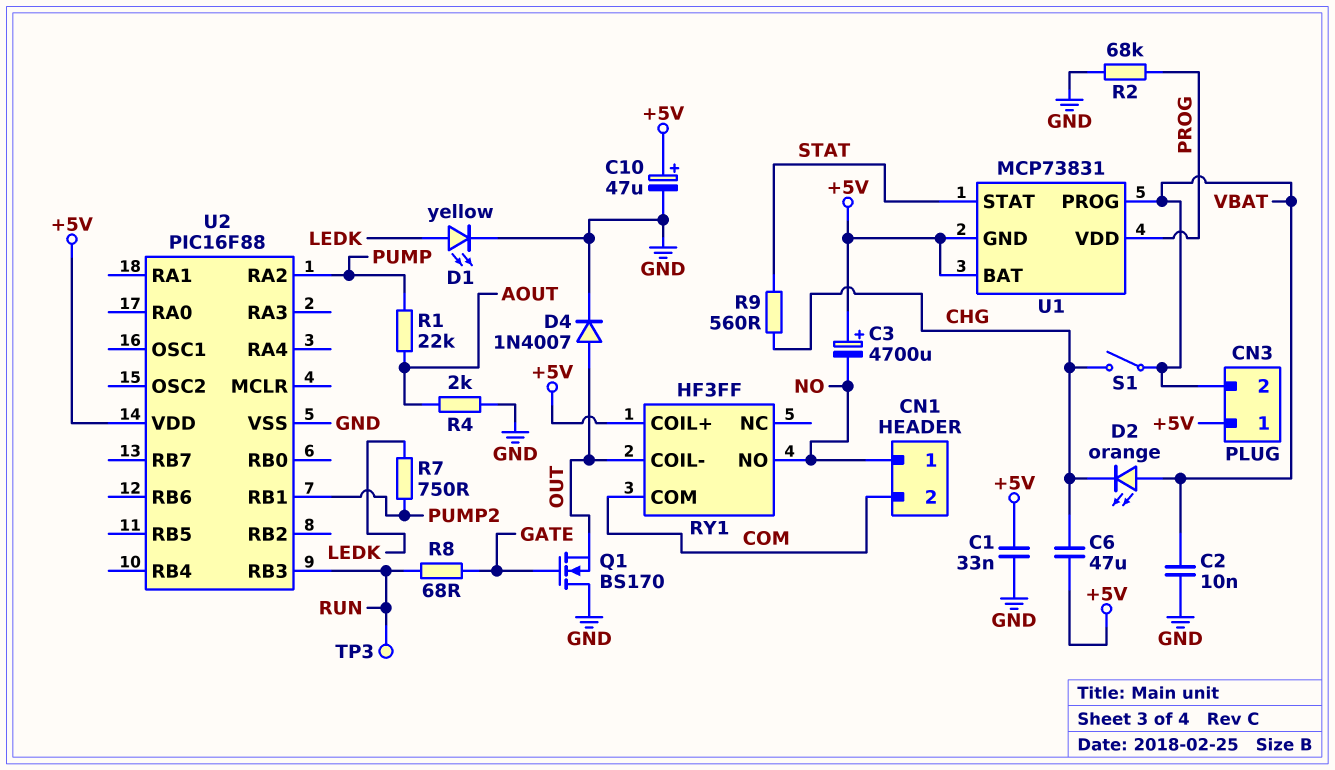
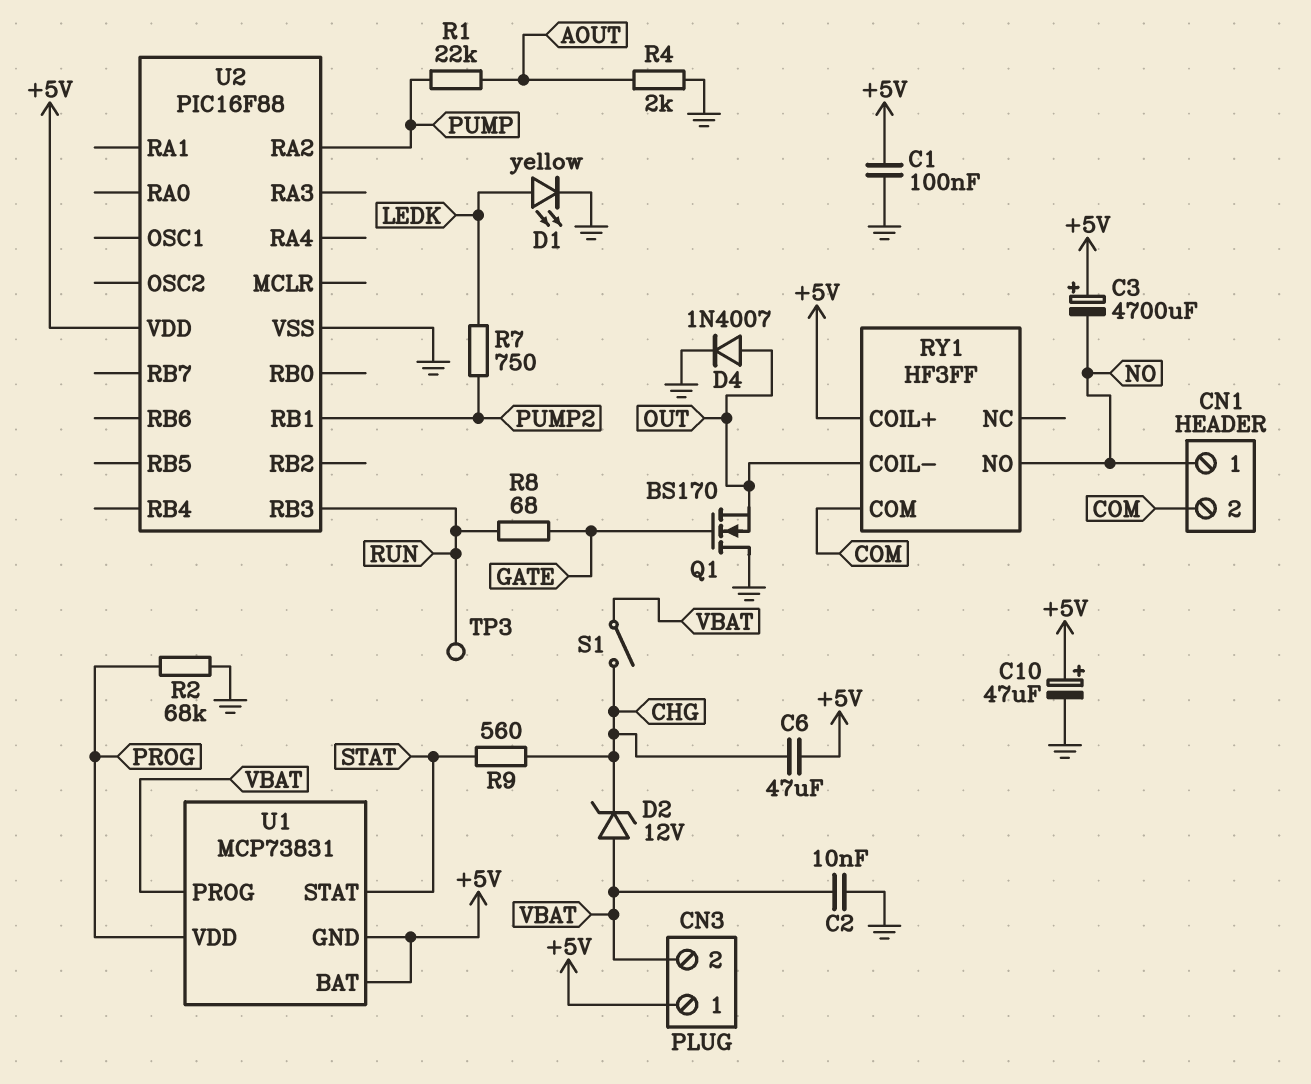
C1: 33nF (+5V, GND) -> 100nF (+5V, GND)
D2: LED orange (A VBAT, K CHG) -> zener 12V (A VBAT, K CHG)

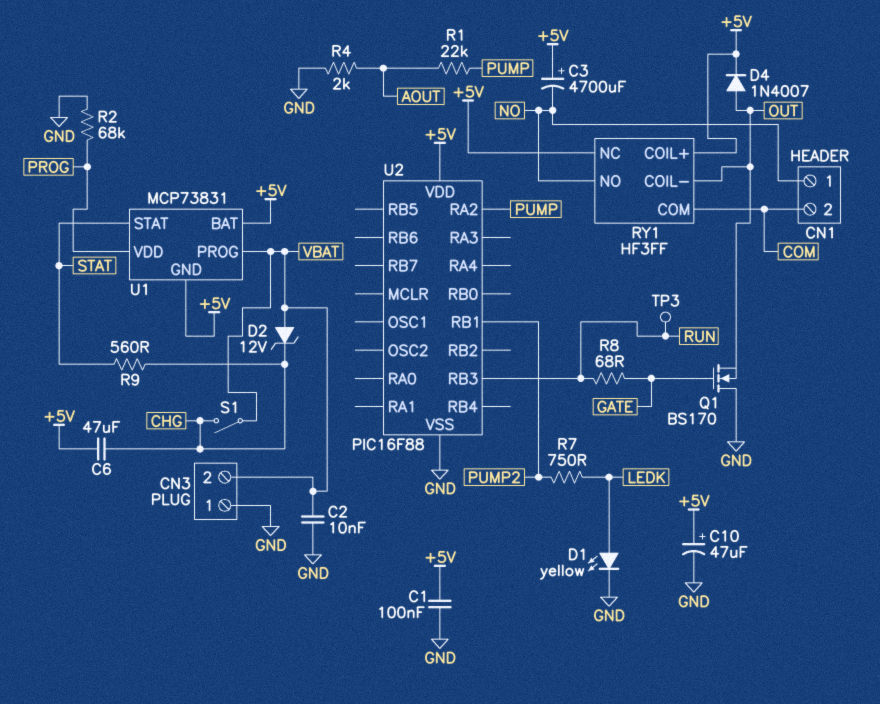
CN3 pin 1: +5V -> GND
D4: diode 1N4007 (A OUT, K GND) -> diode 1N4007 (A OUT, K +5V)
RY1 pin NC: none -> +5V

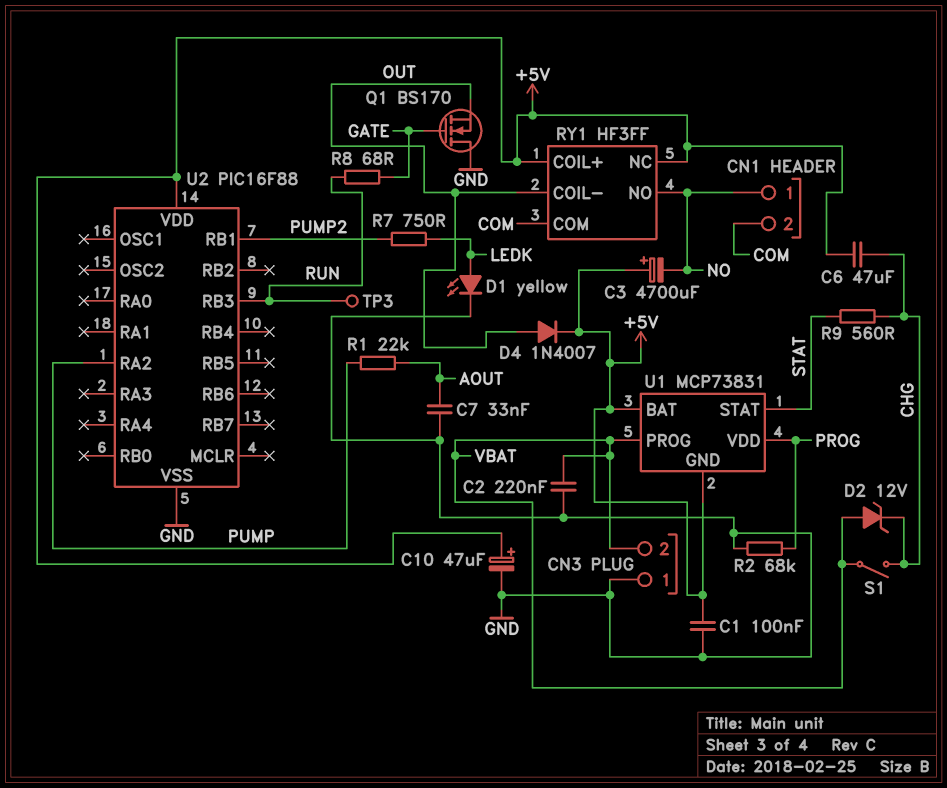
C2: 10nF (GND, VBAT) -> 220nF (GND, VBAT)
C7: none -> 33nF (AOUT, GND)
R4: 2k (AOUT, GND) -> none

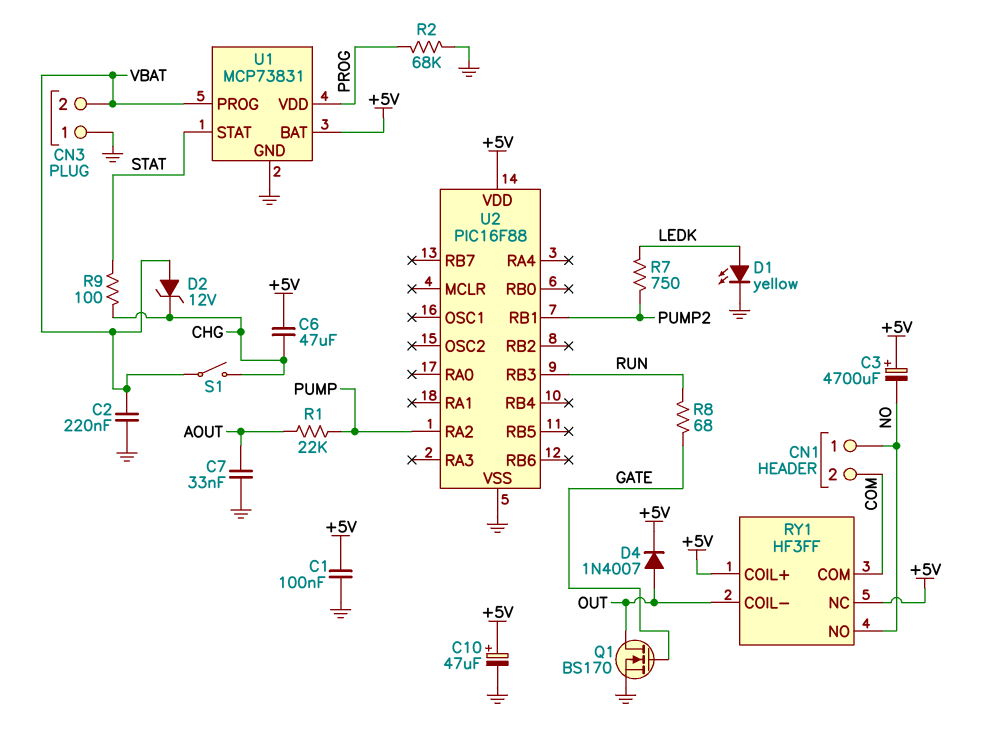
Q1: NMOS BS170 (G GATE, D GND, S OUT) -> NMOS BS170 (G GATE, D OUT, S GND)
R9: 560 (CHG, STAT) -> 100 (CHG, STAT)
TP3: test point (RUN) -> none
U1 pin GND: +5V -> GND

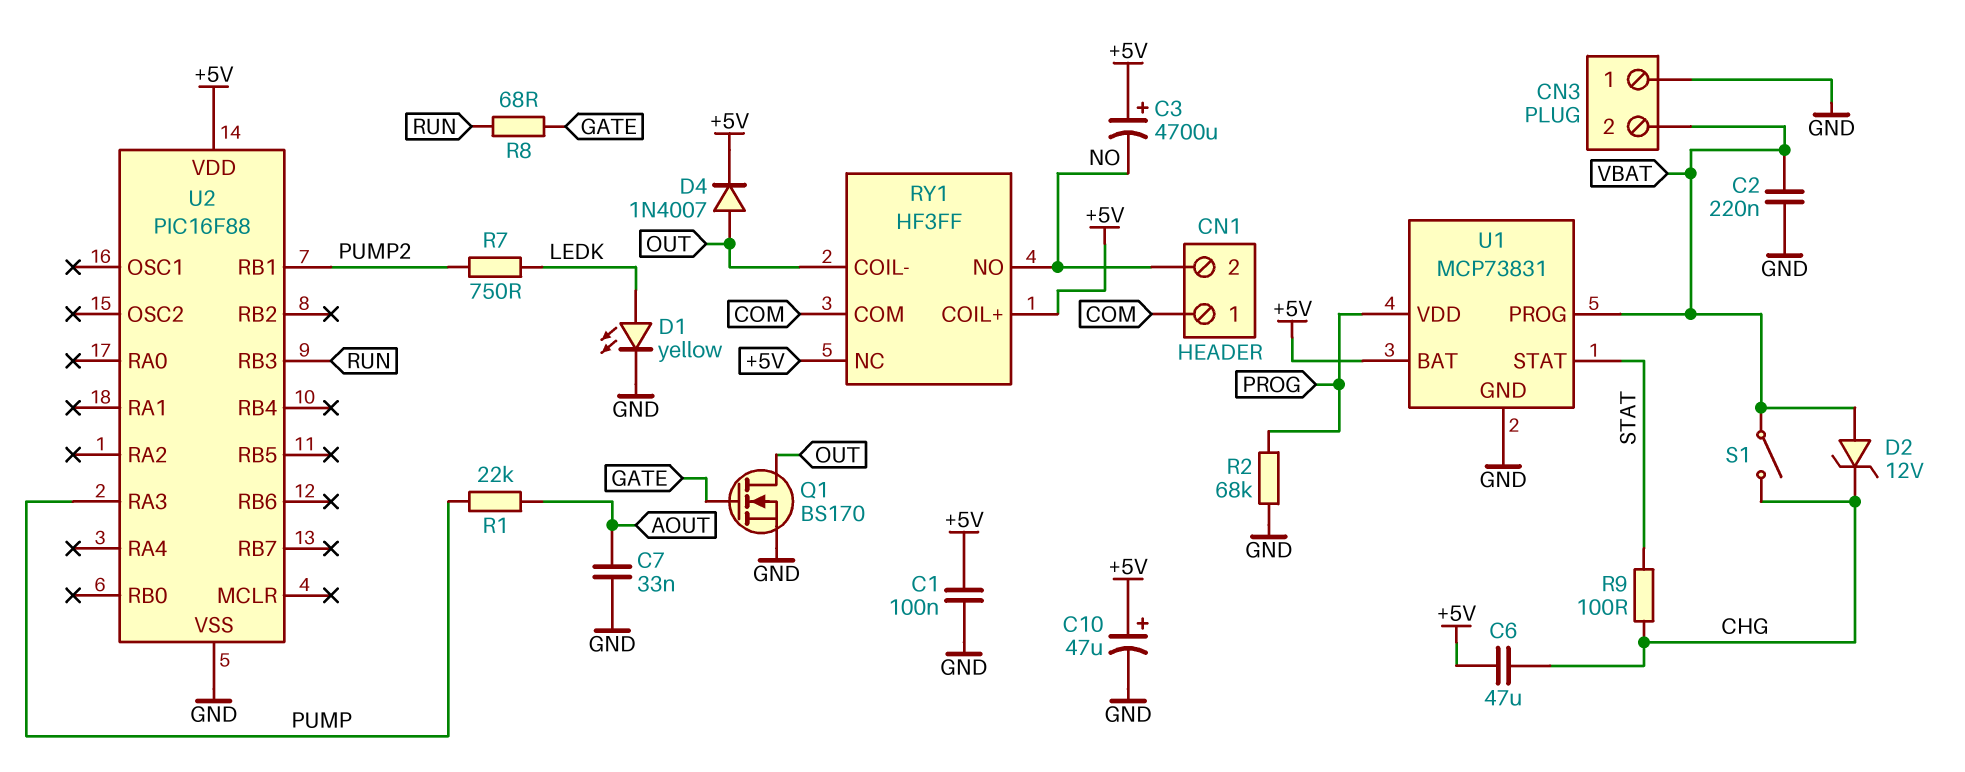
CN1 pin 1: NO -> COM
CN1 pin 2: COM -> NO
U2 pin RA2: PUMP -> none
U2 pin RA3: none -> PUMP

